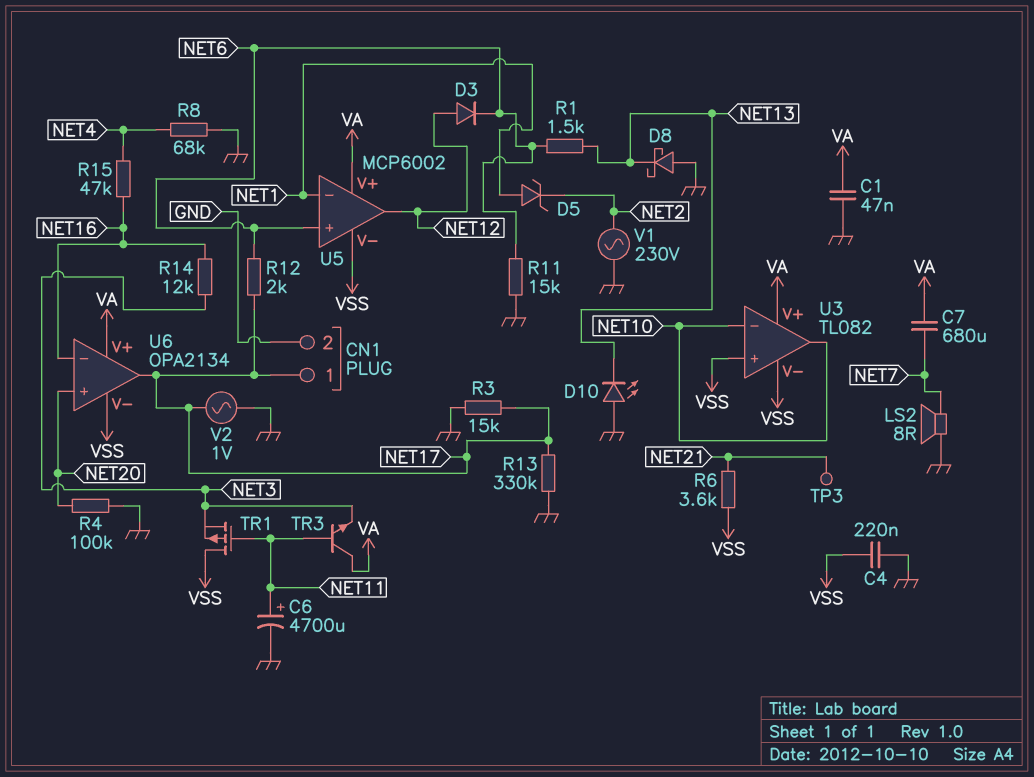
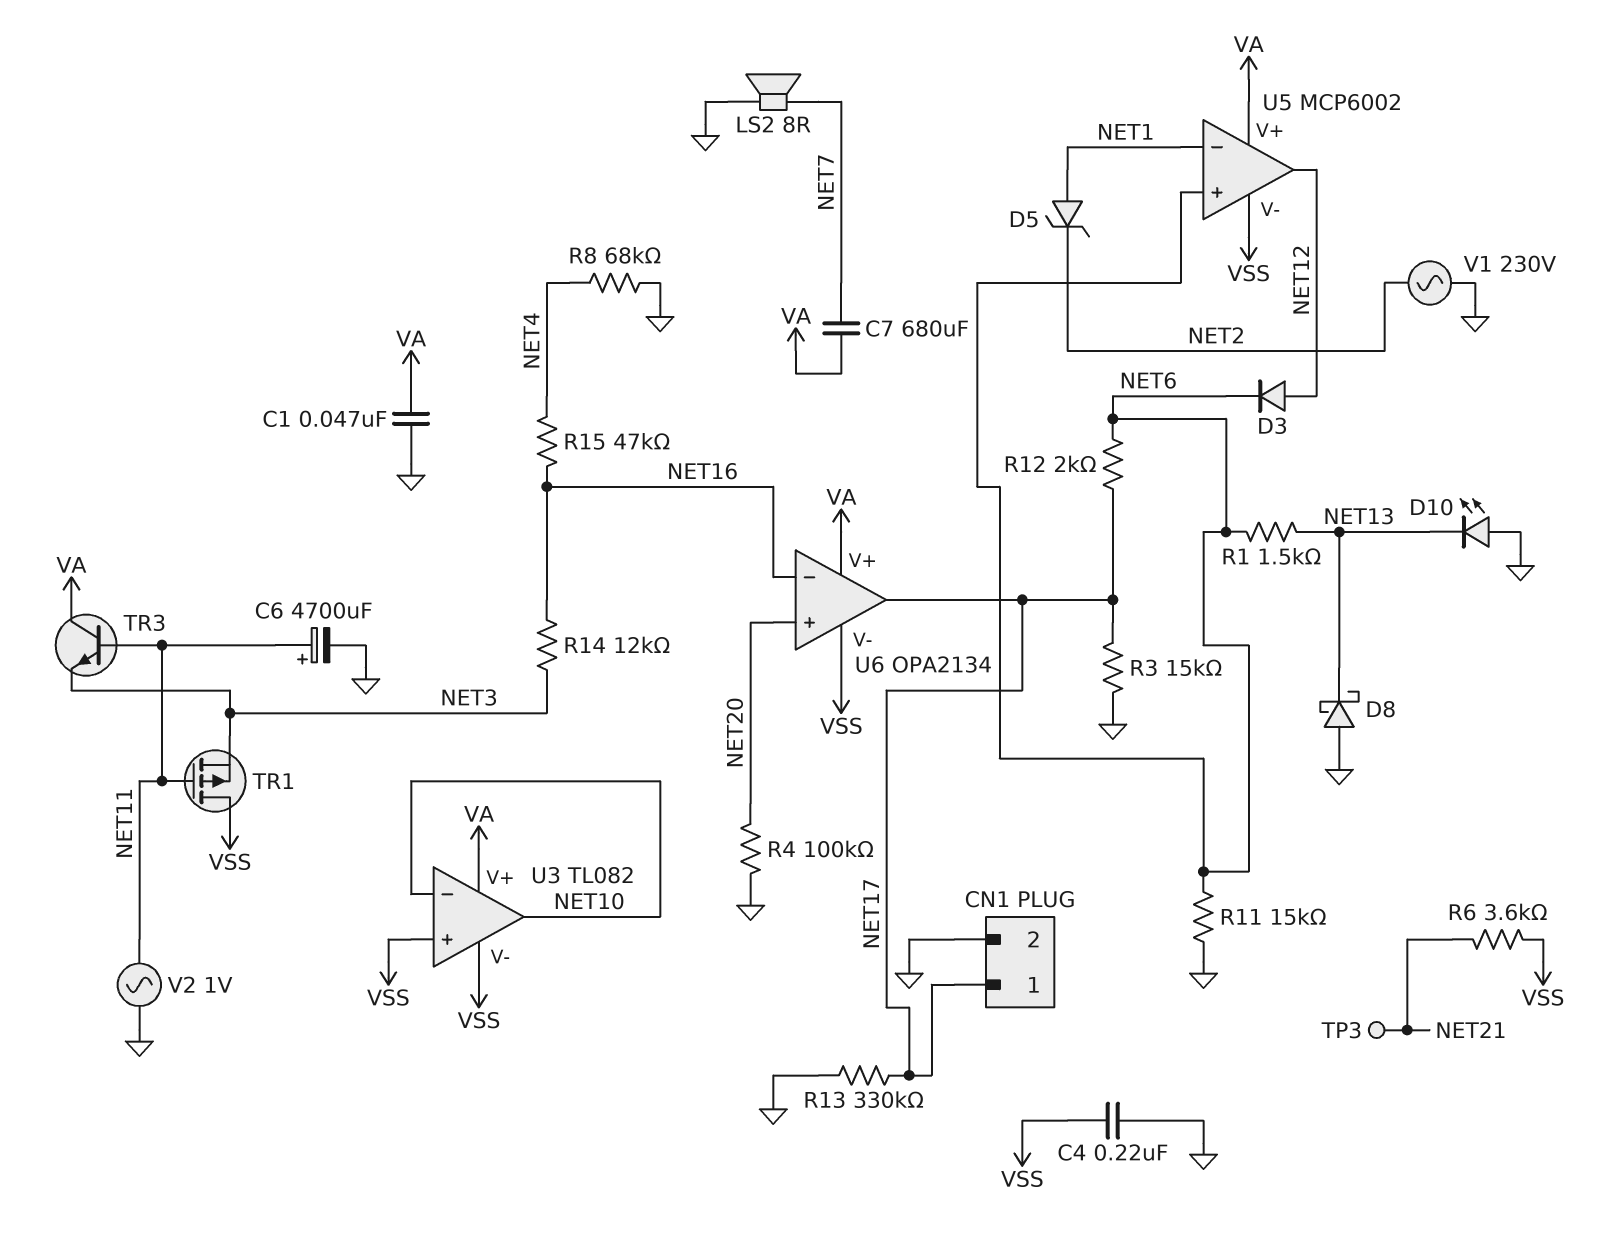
V2: AC 1V (GND, NET17) -> AC 1V (GND, NET11)

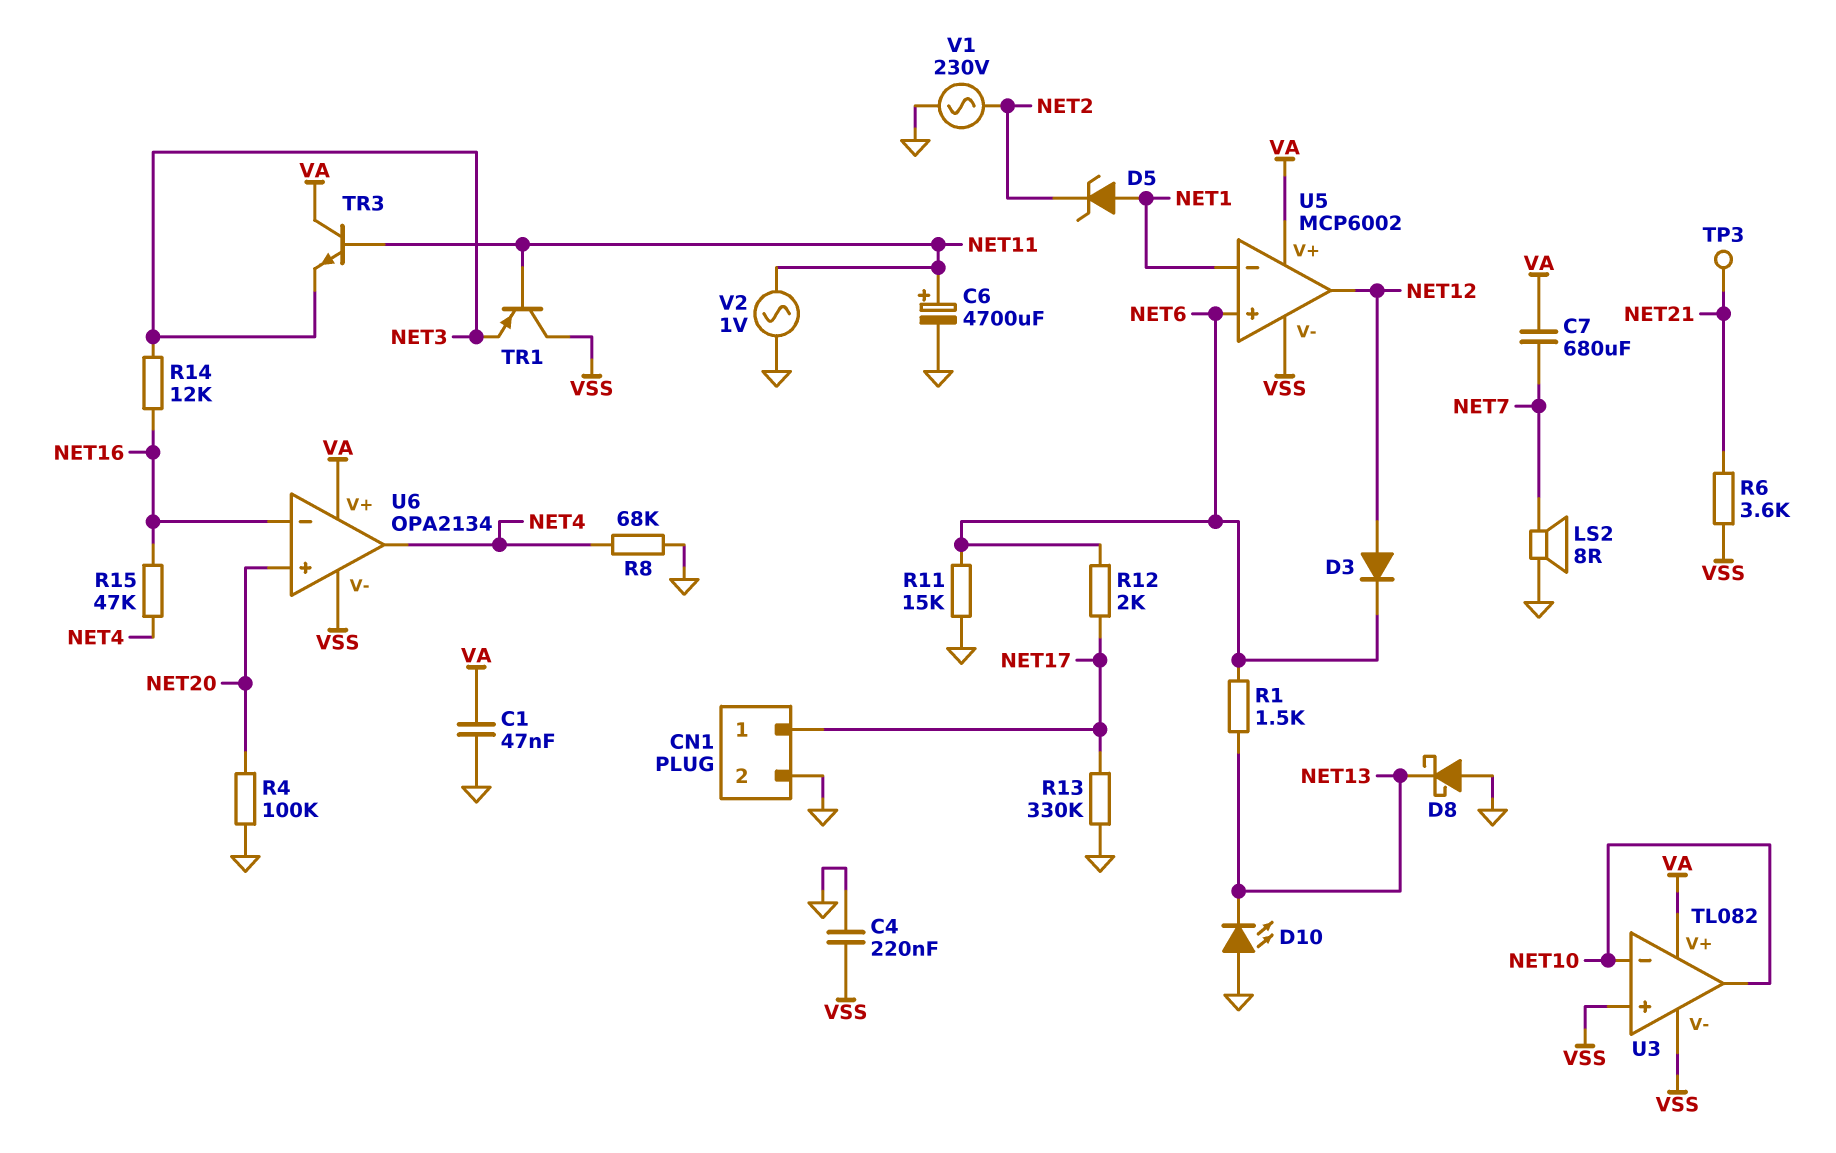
R3: 15k (GND, NET17) -> none
TR1: PMOS (G NET11, D VSS, S NET3) -> PNP (B NET11, C VSS, E NET3)
U6 pin out: NET17 -> NET4

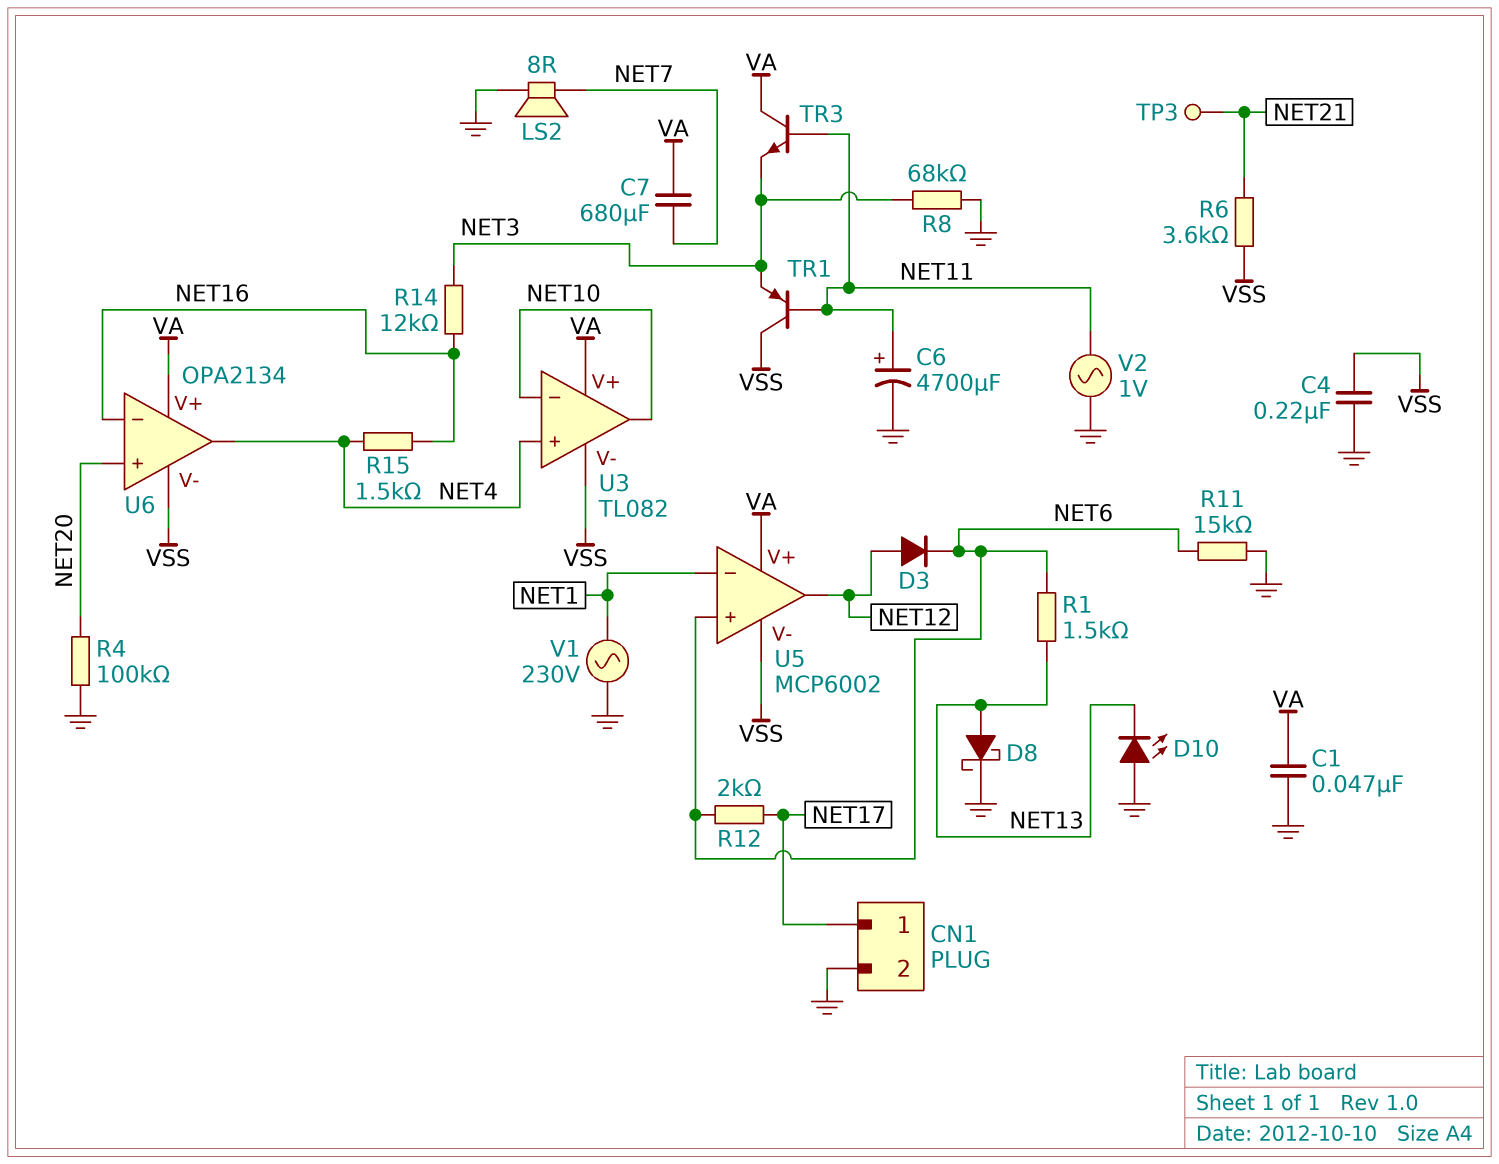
D5: zener (A NET1, K NET2) -> none
D8: schottky (A GND, K NET13) -> schottky (A NET13, K GND)
R8: 68k (GND, NET4) -> 68k (GND, NET3)
R13: 330k (GND, NET17) -> none
R15: 47k (NET4, NET16) -> 1.5k (NET4, NET16)
U3 pin in+: VSS -> NET4
V1: AC 230V (GND, NET2) -> AC 230V (GND, NET1)

